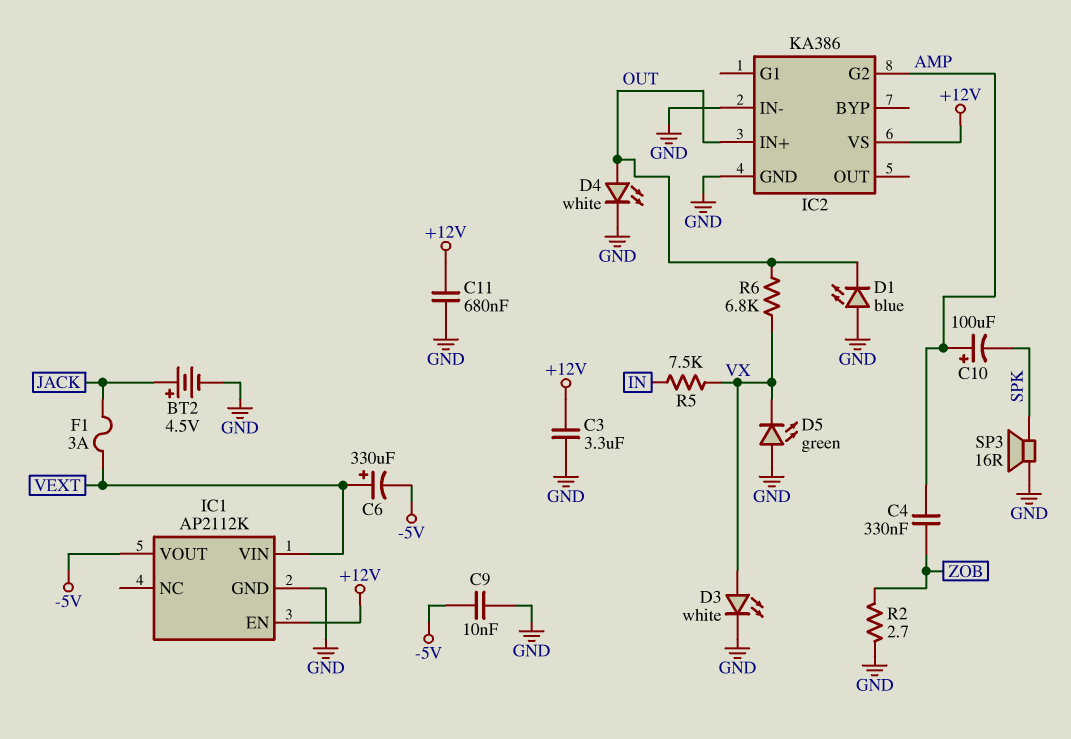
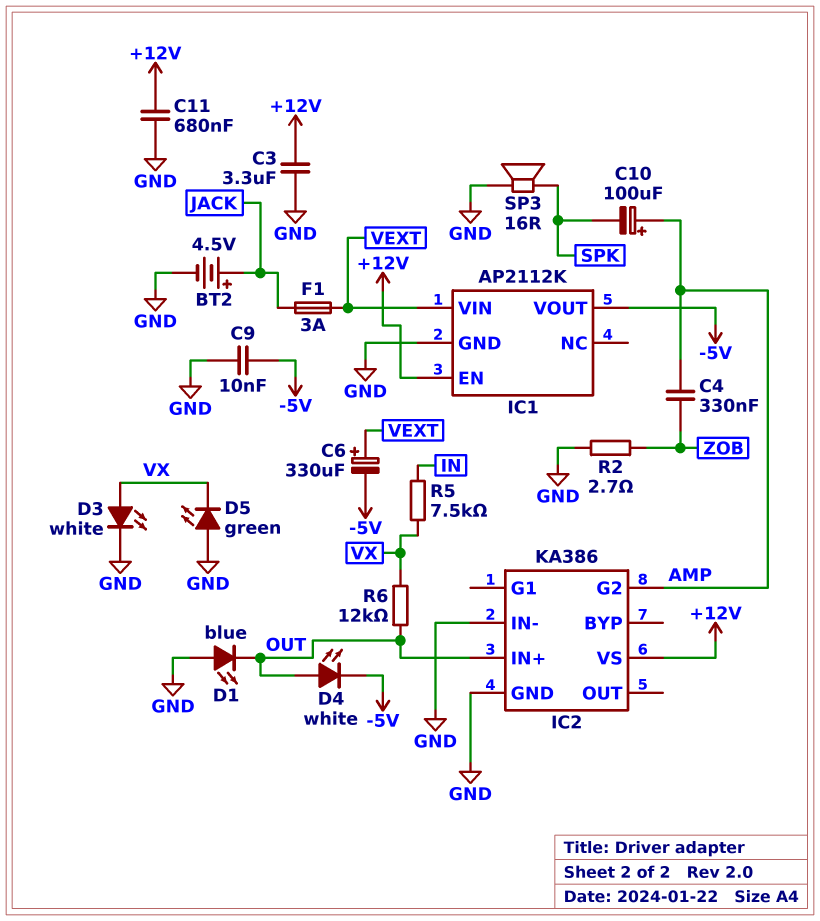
D4: LED white (A OUT, K GND) -> LED white (A OUT, K -5V)
R6: 6.8k (OUT, VX) -> 12k (OUT, VX)

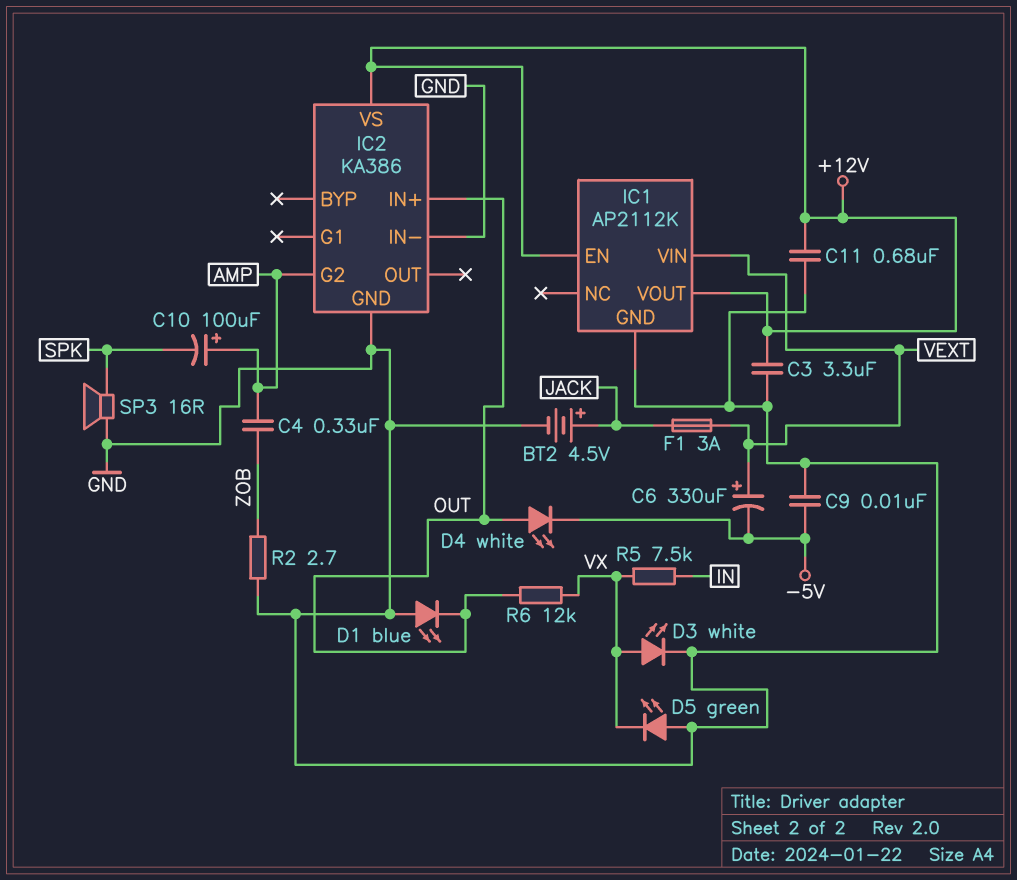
IC1 pin VOUT: -5V -> +12V

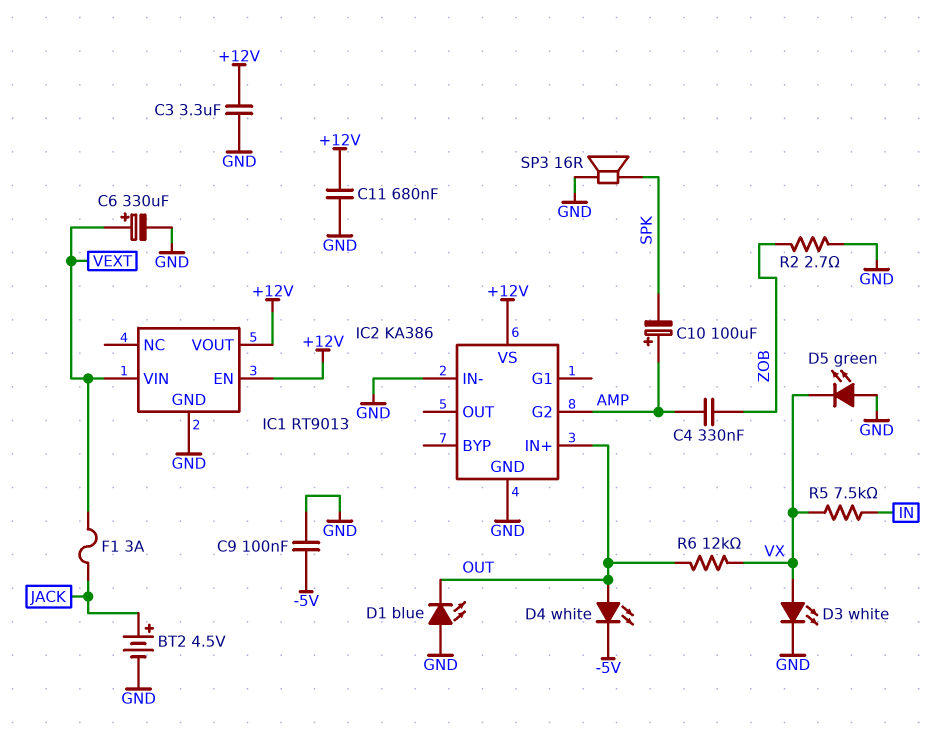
C6: 330uF (plus VEXT, minus -5V) -> 330uF (plus VEXT, minus GND)
C9: 10nF (-5V, GND) -> 100nF (-5V, GND)
IC1: AP2112K -> RT9013

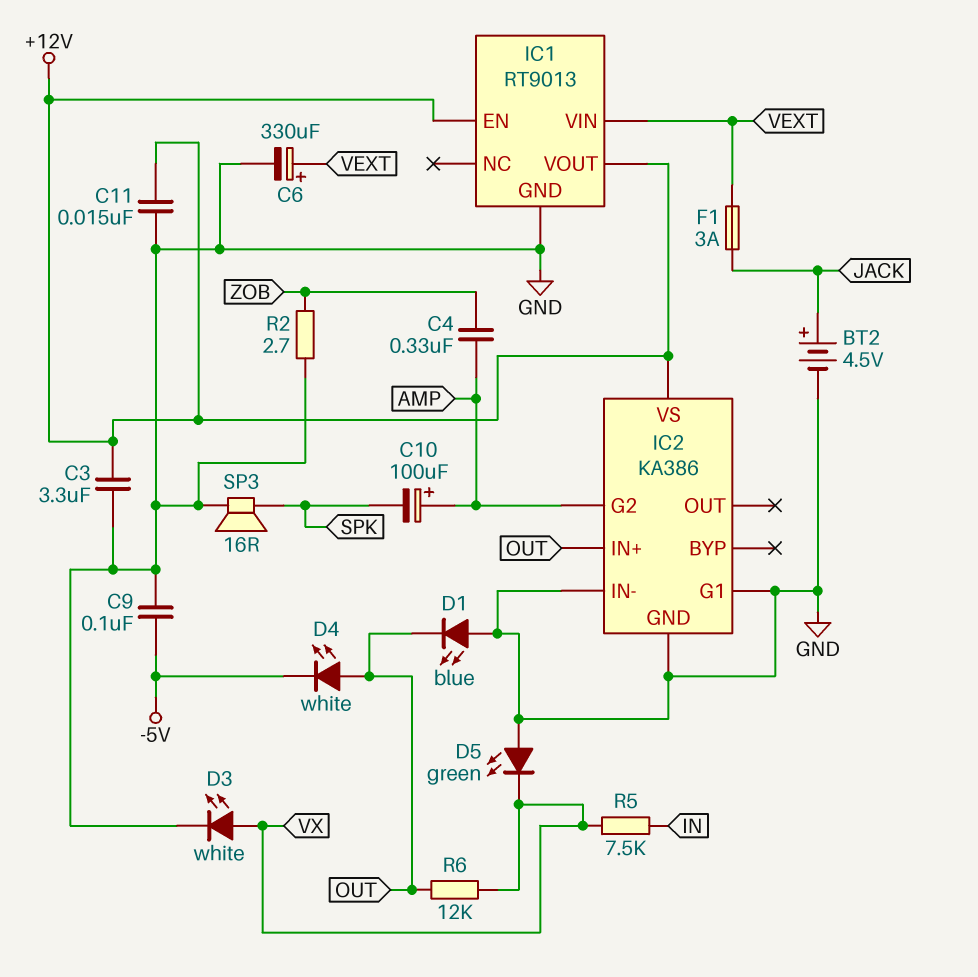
C11: 680nF (+12V, GND) -> 15nF (+12V, GND)
IC2 pin G1: none -> GND

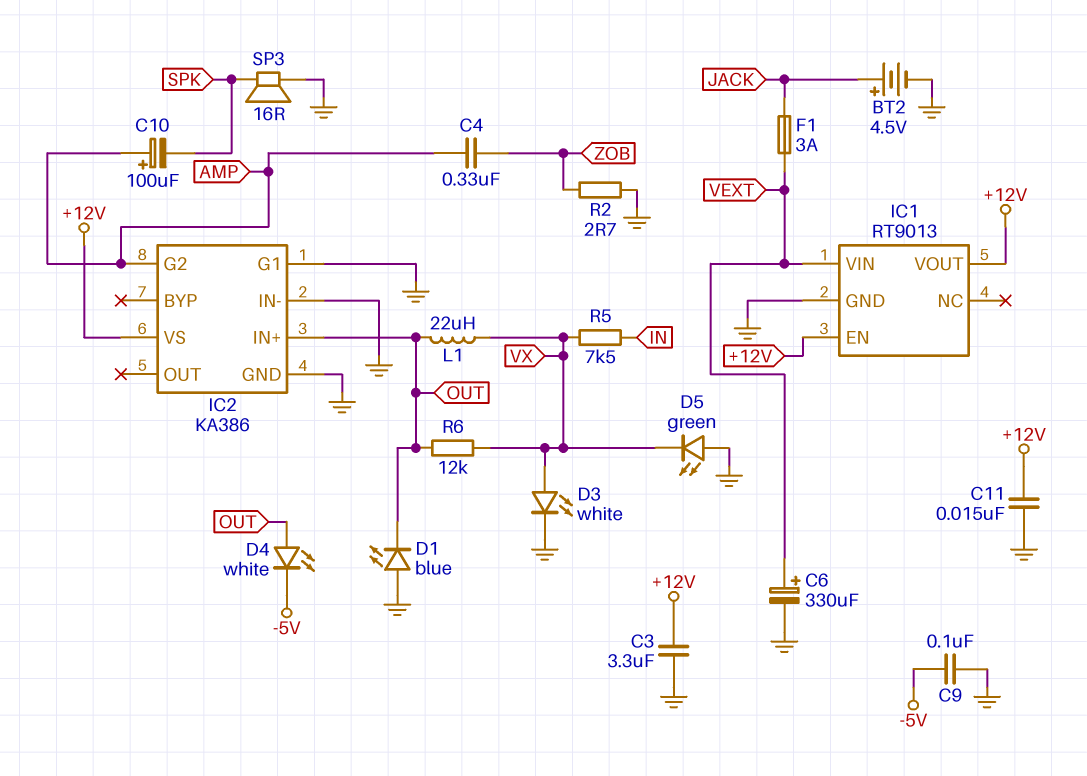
L1: none -> 22uH (OUT, VX)

